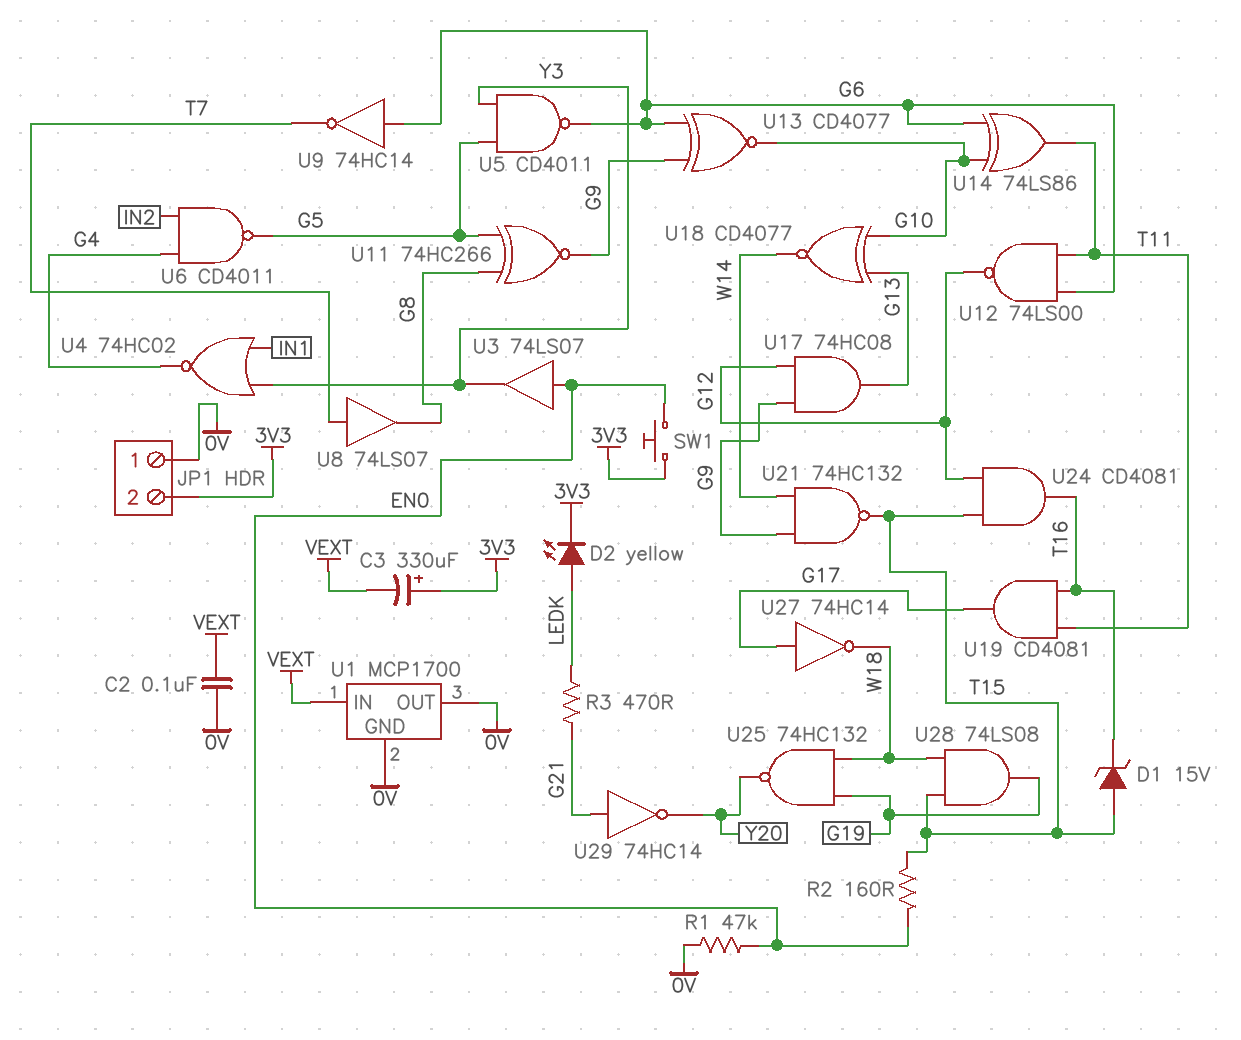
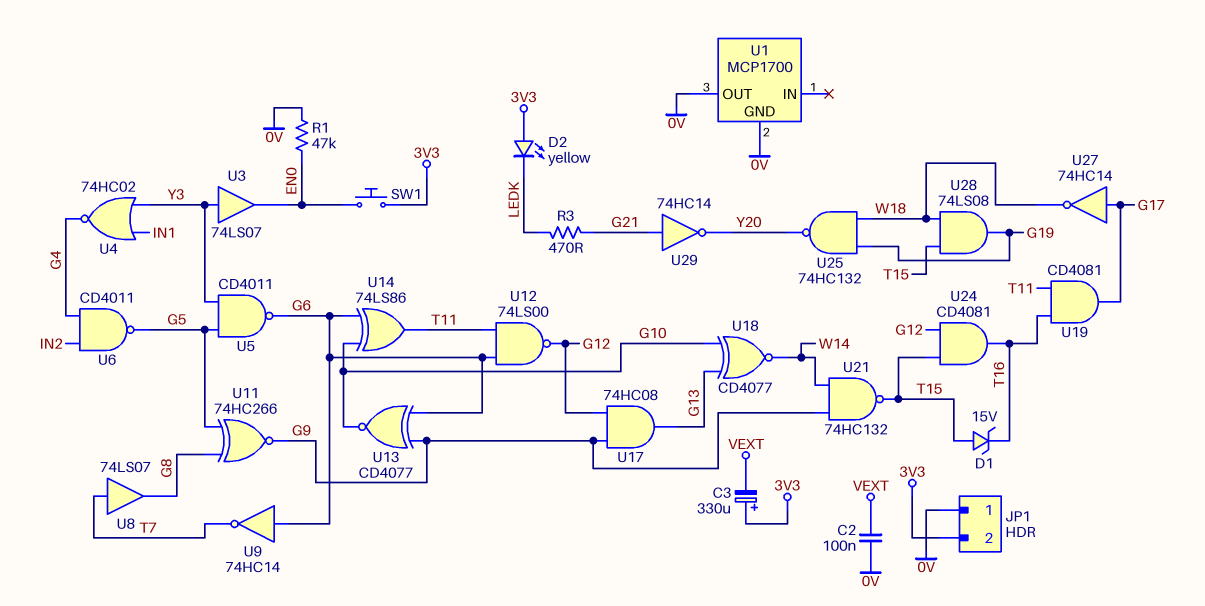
D2: LED yellow (A LEDK, K 3V3) -> LED yellow (A 3V3, K LEDK)
R2: 160 (EN0, T15) -> none
U1 pin IN: VEXT -> none
U3: buffer 74LS07 (in EN0, out Y3) -> buffer 74LS07 (in Y3, out EN0)

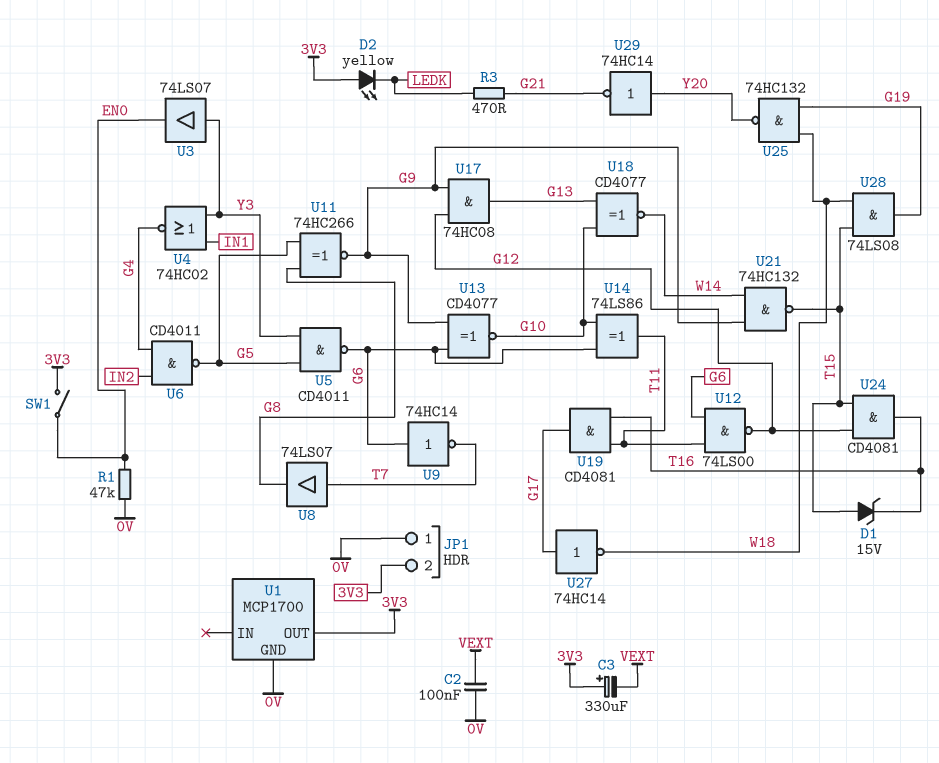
SW1: button (3V3, EN0) -> switch (3V3, EN0)
U1 pin OUT: 0V -> 3V3
U29: NOT 74HC14 (in G21, out Y20) -> NOT 74HC14 (in Y20, out G21)

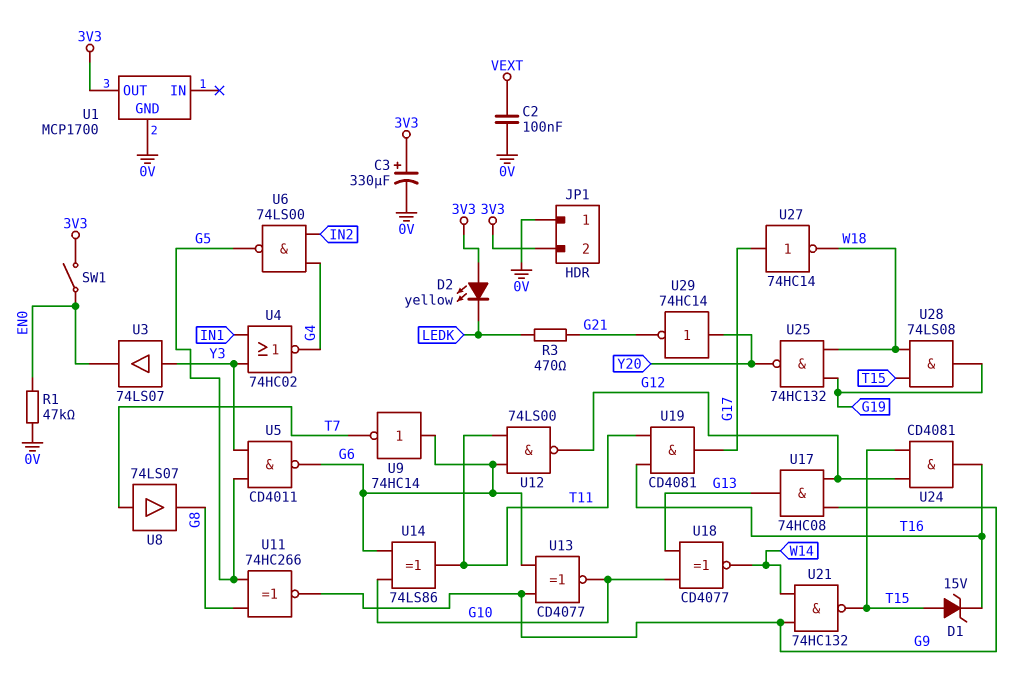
C3: 330uF (plus 3V3, minus VEXT) -> 330uF (plus 3V3, minus 0V)
U6: NAND CD4011 (in G4, in IN2, out G5) -> NAND 74LS00 (in G4, in IN2, out G5)

